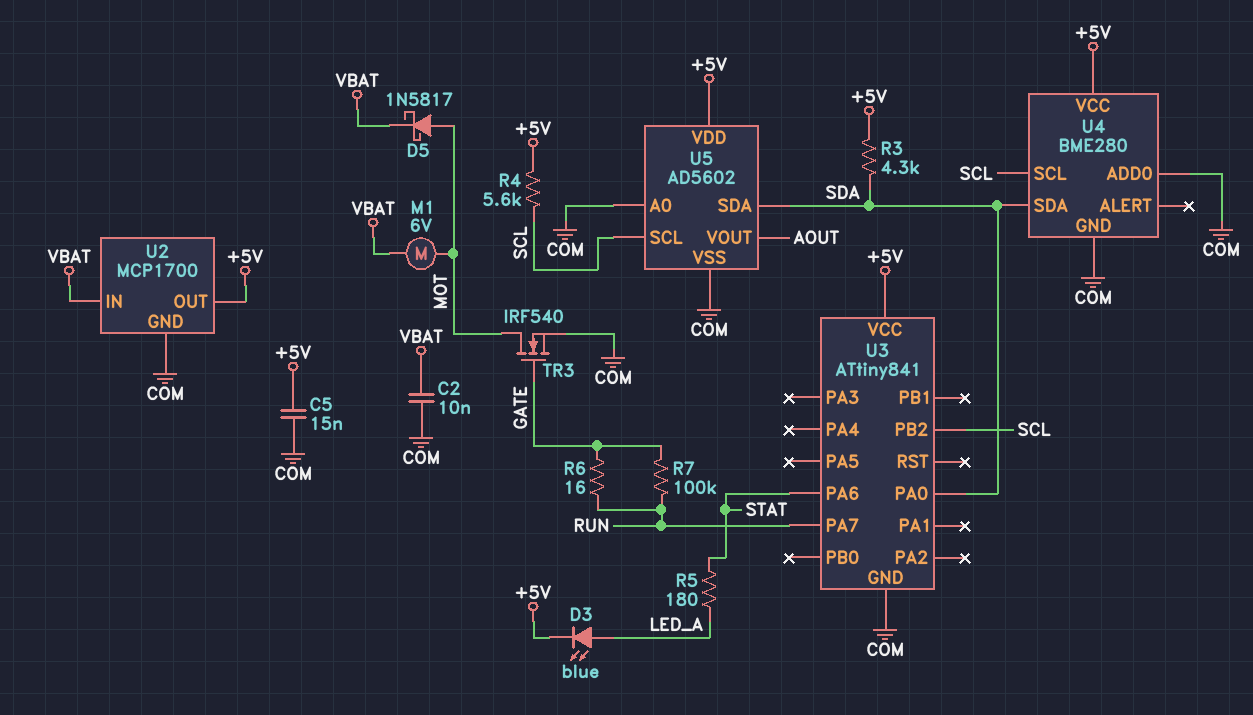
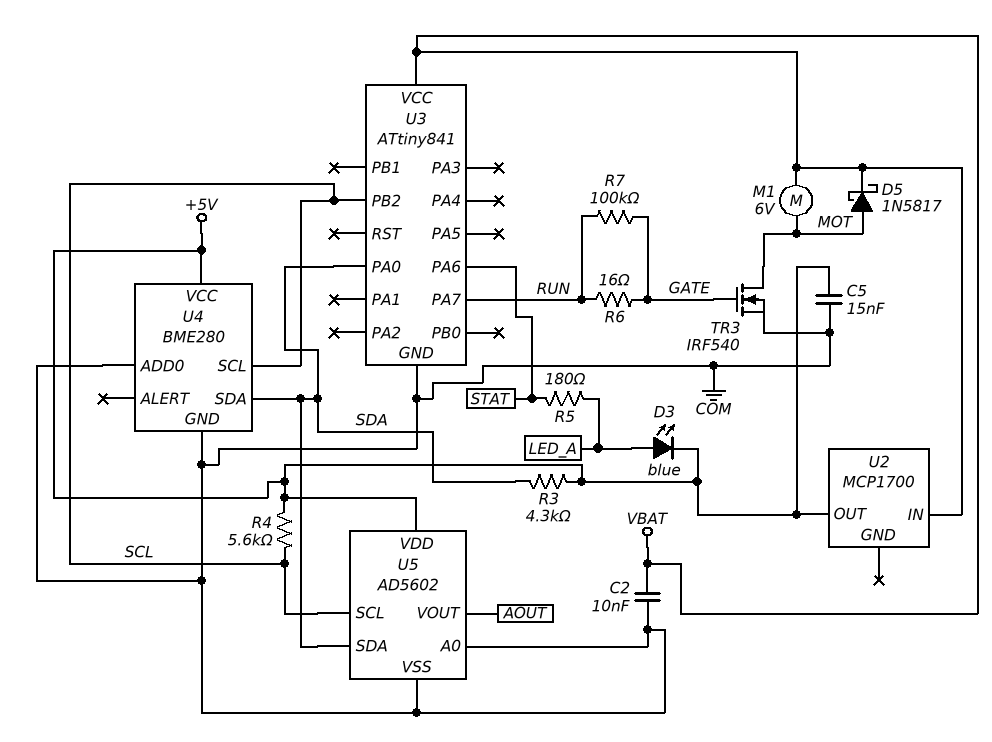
U2 pin GND: COM -> none
U3 pin VCC: +5V -> VBAT

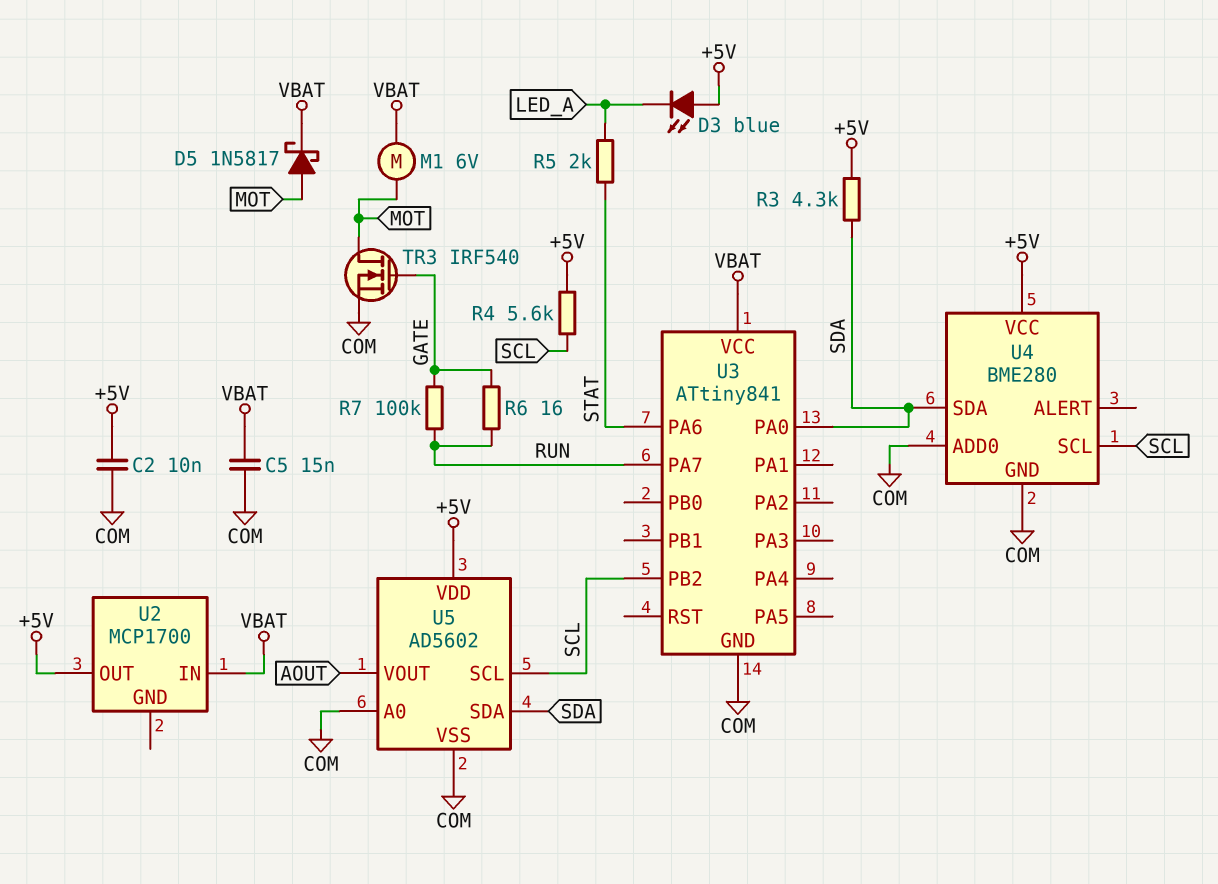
C2: 10nF (COM, VBAT) -> 10nF (+5V, COM)
C5: 15nF (+5V, COM) -> 15nF (COM, VBAT)
D3: LED blue (A LED_A, K +5V) -> LED blue (A +5V, K LED_A)
R5: 180 (LED_A, STAT) -> 2k (LED_A, STAT)

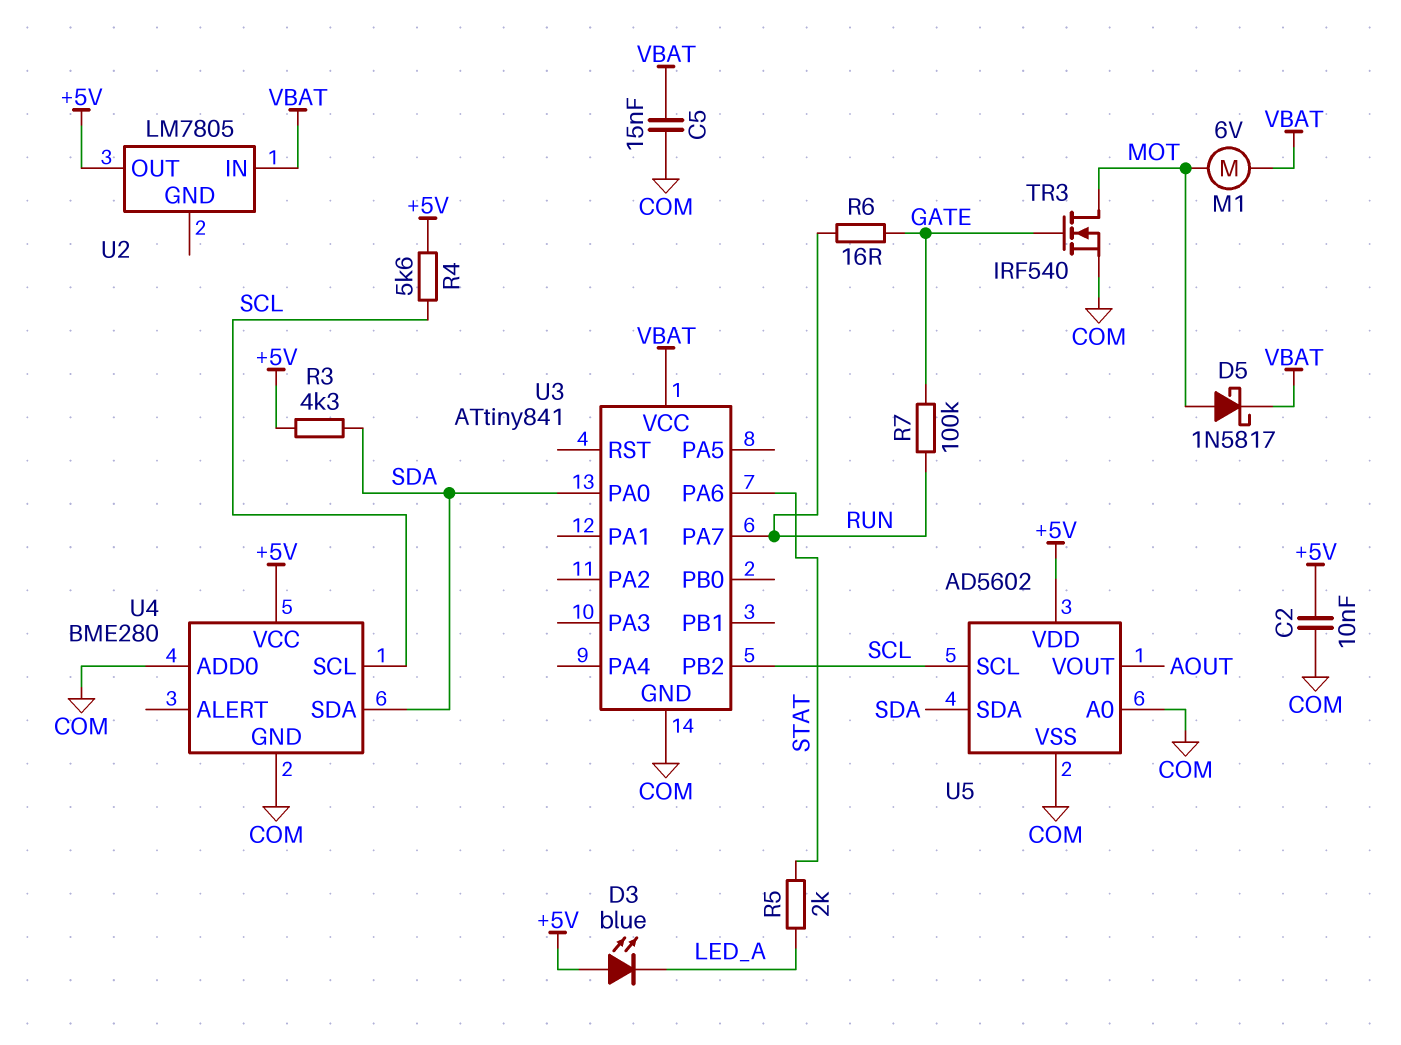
U2: MCP1700 -> LM7805

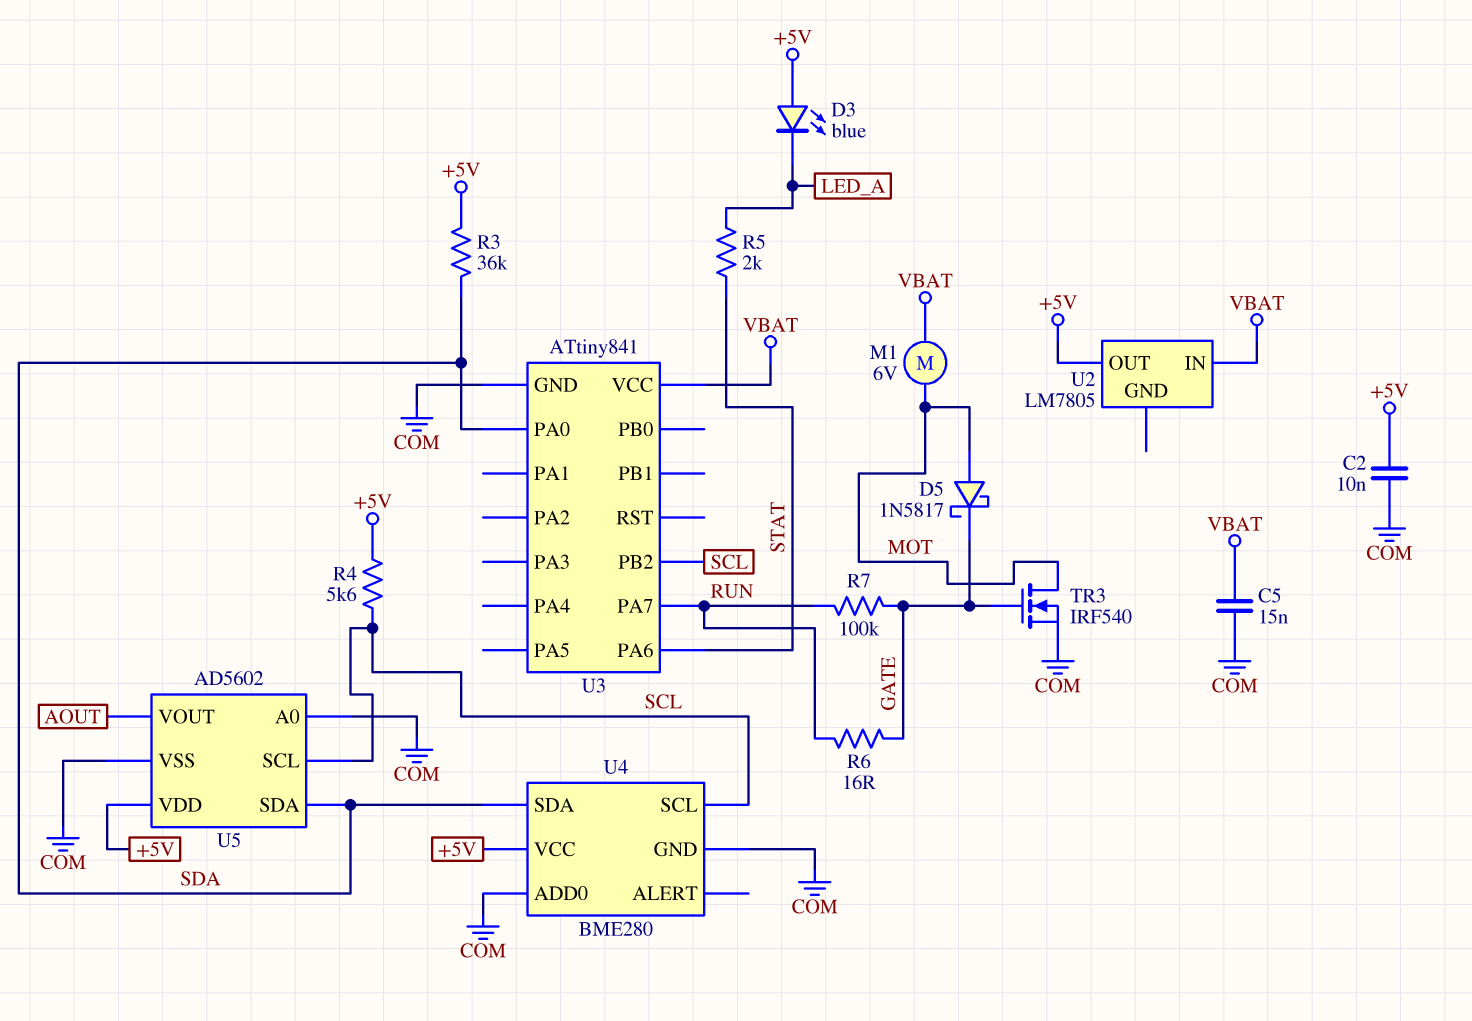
D5: schottky 1N5817 (A MOT, K VBAT) -> schottky 1N5817 (A MOT, K GATE)
R3: 4.3k (+5V, SDA) -> 36k (+5V, SDA)

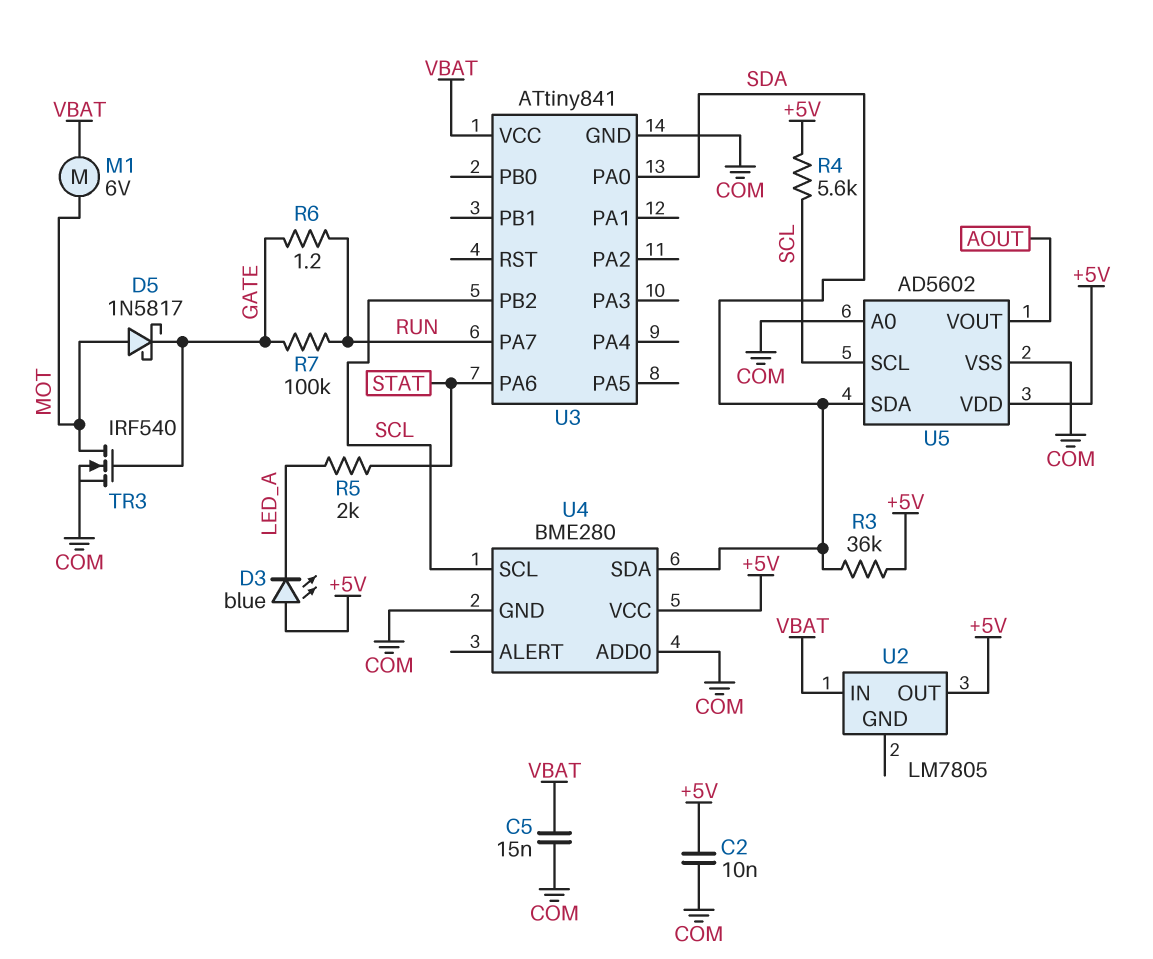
R6: 16 (GATE, RUN) -> 1.2 (GATE, RUN)

